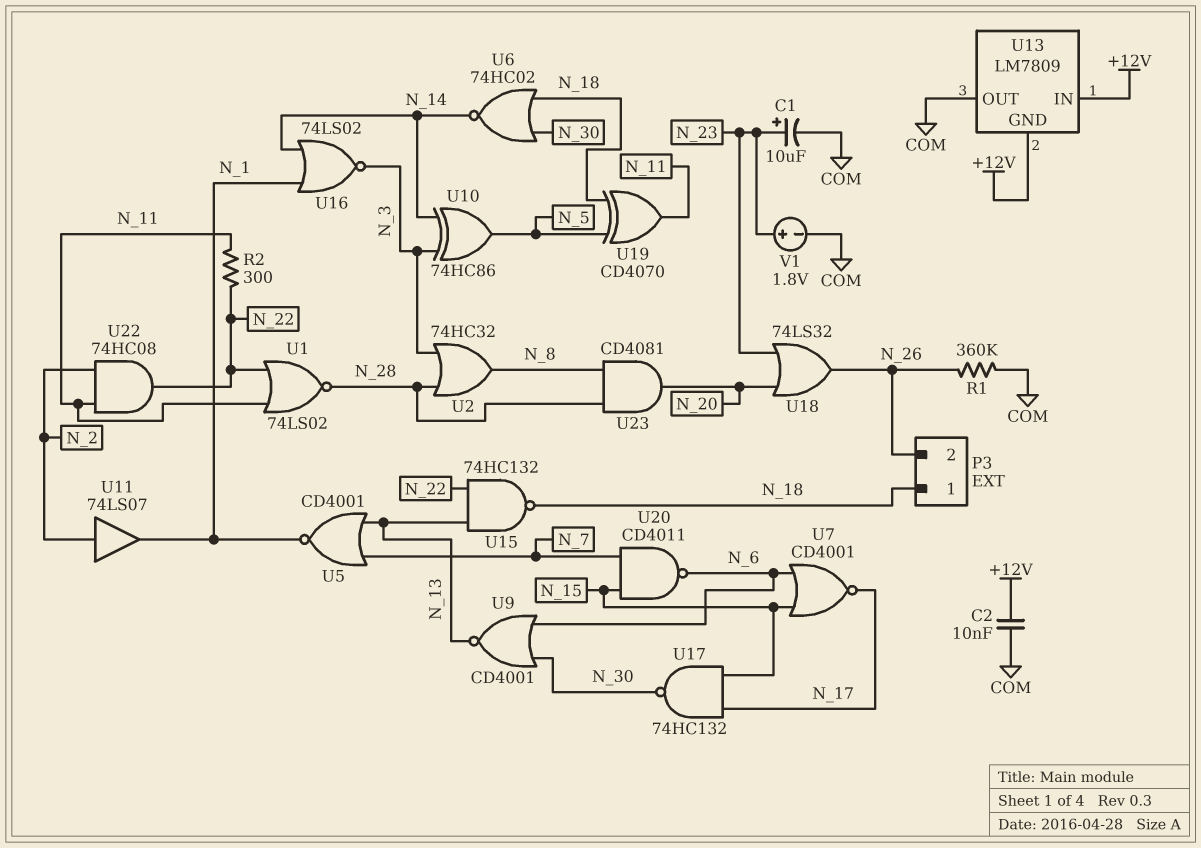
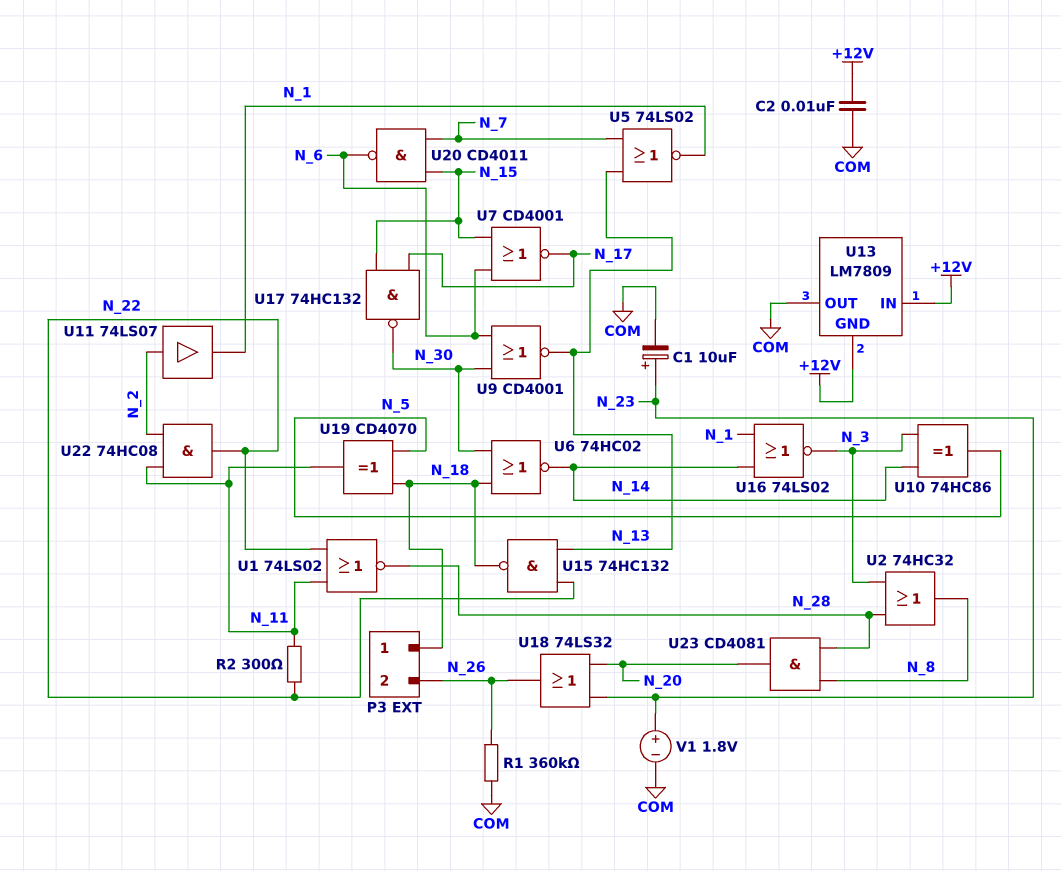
U5: NOR CD4001 (in N_7, in N_13, out N_1) -> NOR 74LS02 (in N_7, in N_13, out N_1)

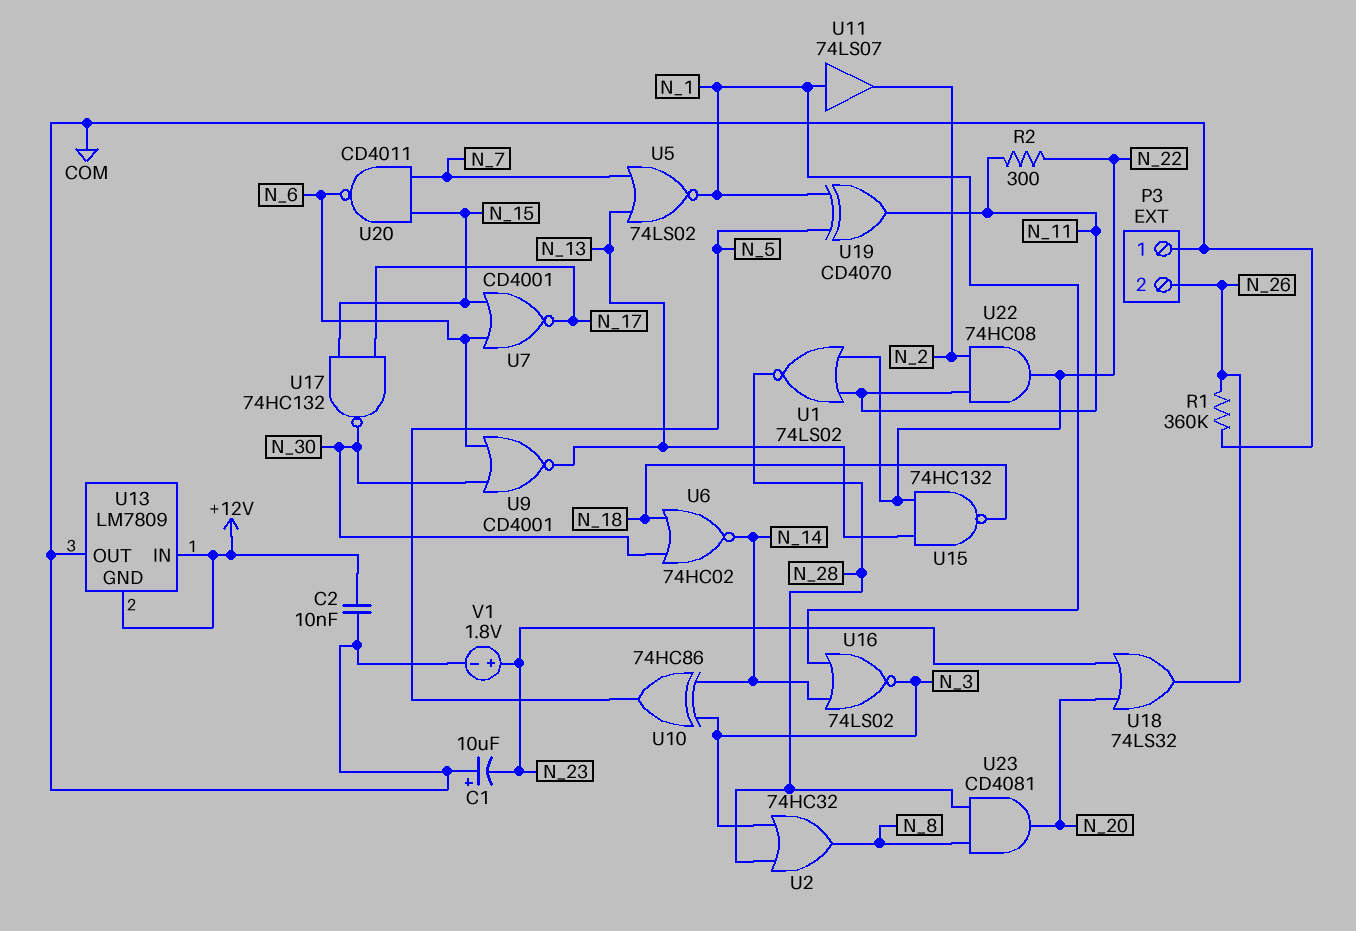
C1: 10uF (plus N_23, minus COM) -> 10uF (plus COM, minus N_23)
P3 pin 1: N_18 -> COM
U11: buffer 74LS07 (in N_2, out N_1) -> buffer 74LS07 (in N_1, out N_2)
U19: XOR CD4070 (in N_5, in N_18, out N_11) -> XOR CD4070 (in N_1, in N_5, out N_11)

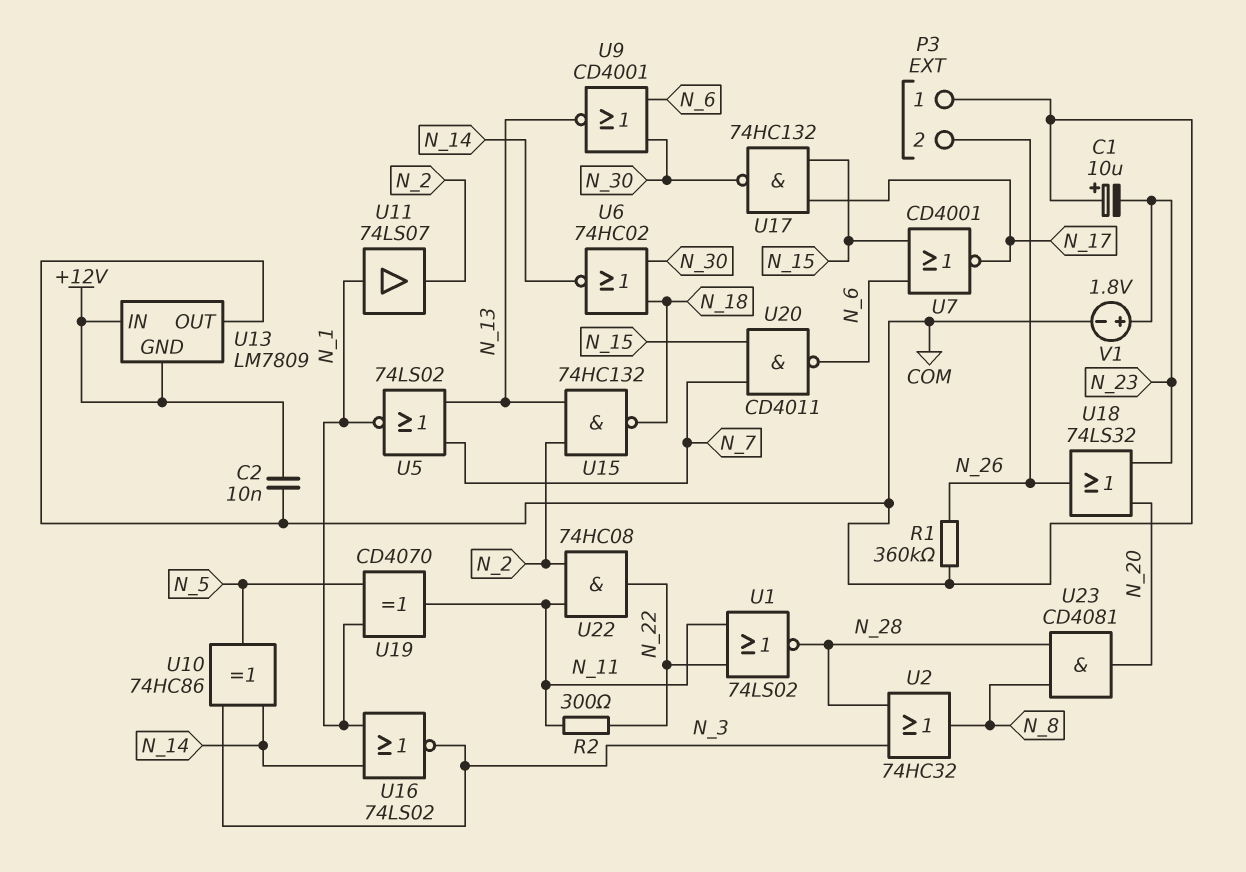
U15: NAND 74HC132 (in N_13, in N_22, out N_18) -> NAND 74HC132 (in N_2, in N_13, out N_18)

